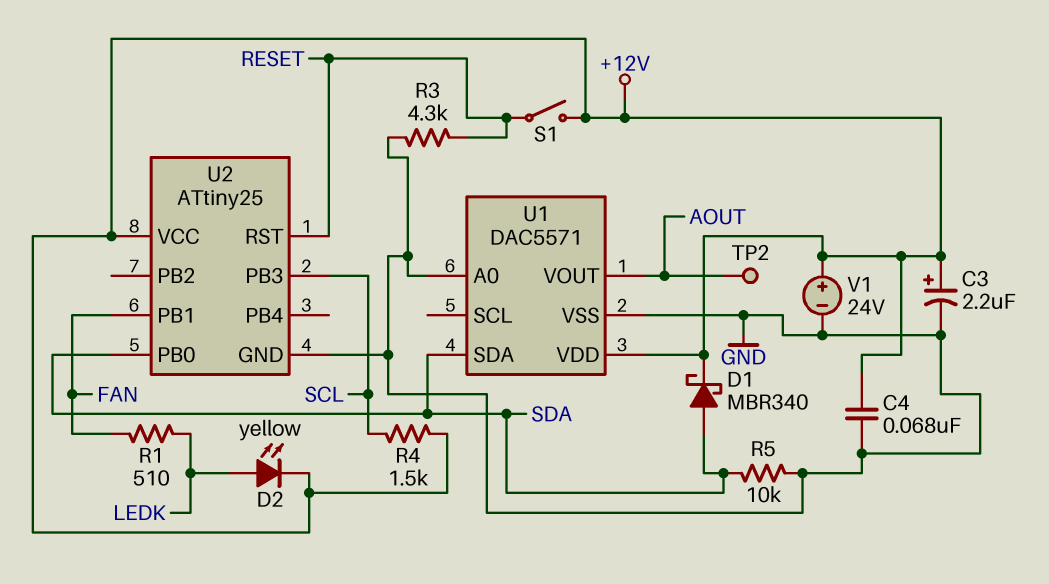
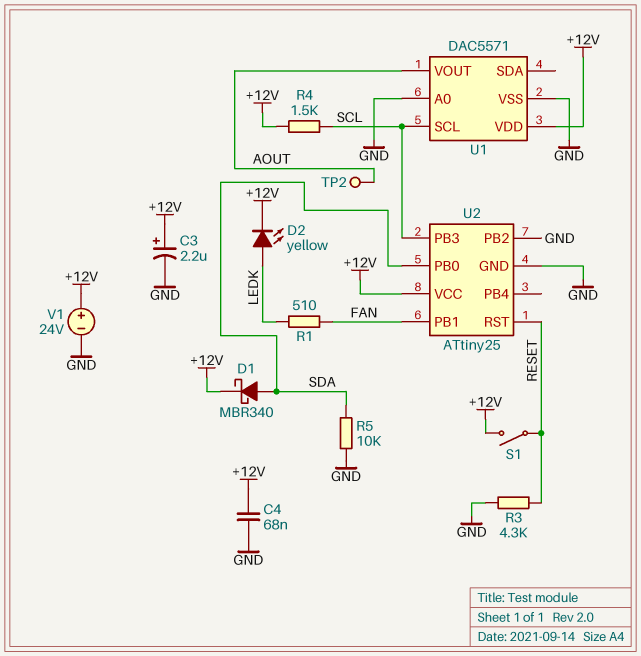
U1 pin SCL: none -> SCL
U1 pin SDA: SDA -> none
U2 pin PB2: none -> GND

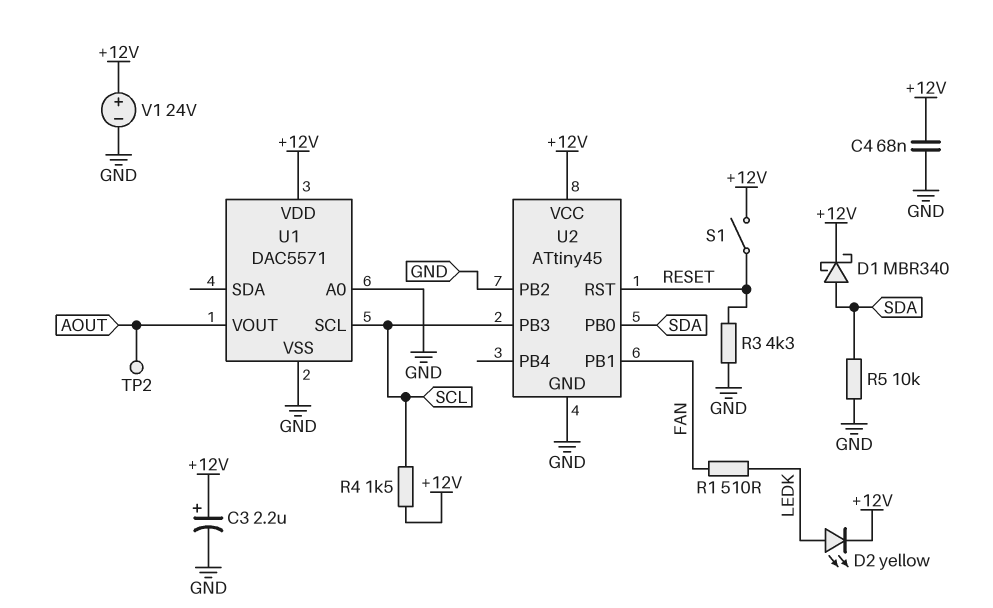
U2: ATtiny25 -> ATtiny45

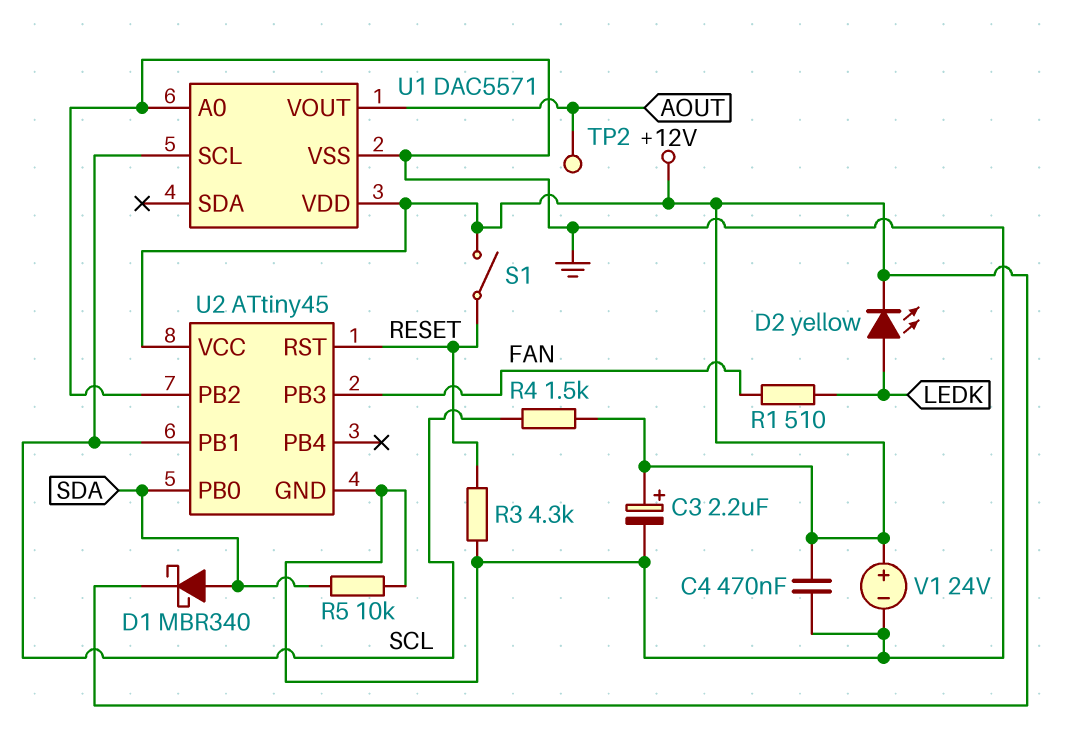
C4: 68nF (+12V, GND) -> 470nF (+12V, GND)
U2 pin PB1: FAN -> SCL
U2 pin PB3: SCL -> FAN

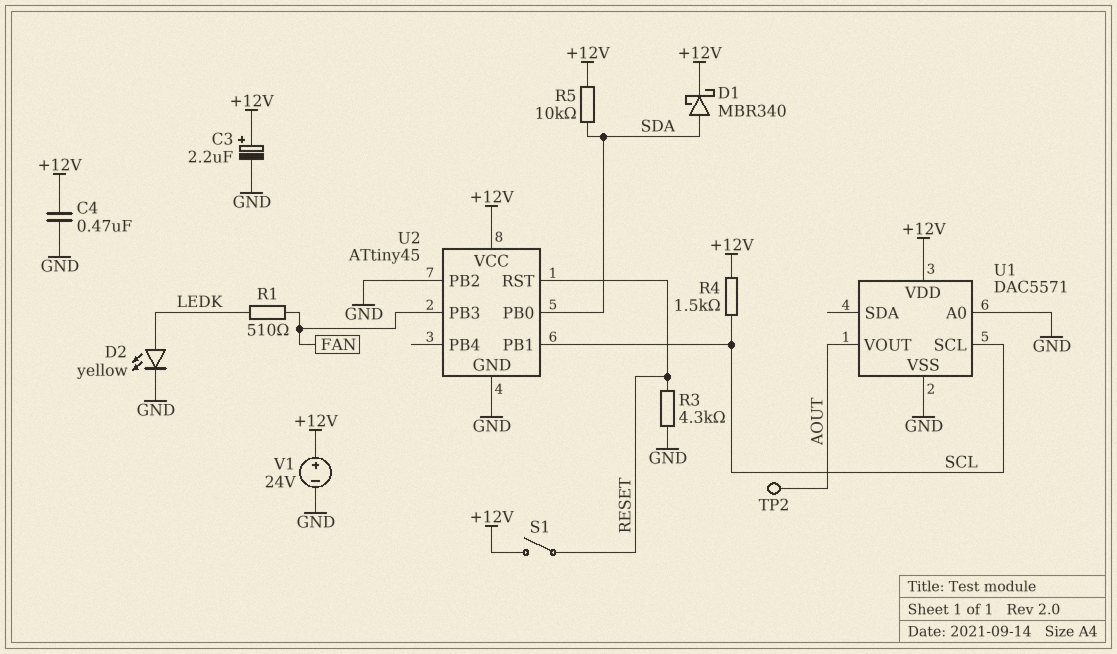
D2: LED yellow (A LEDK, K +12V) -> LED yellow (A LEDK, K GND)
R5: 10k (GND, SDA) -> 10k (+12V, SDA)

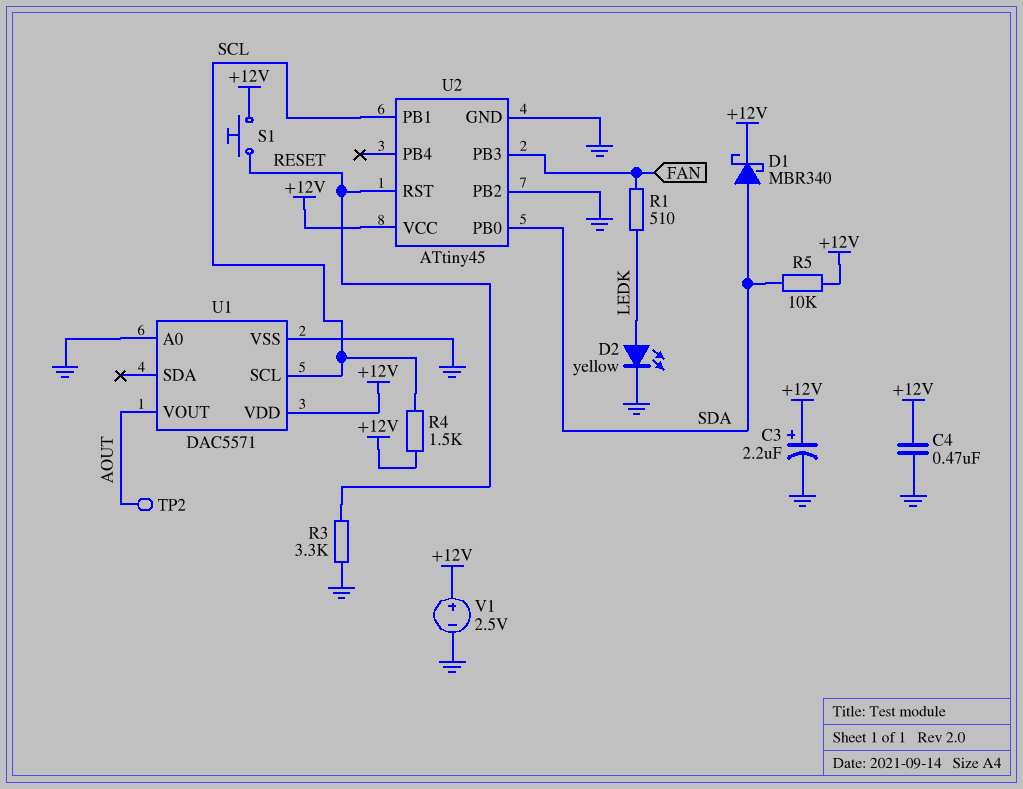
R3: 4.3k (GND, RESET) -> 3.3k (GND, RESET)
S1: switch (+12V, RESET) -> button (+12V, RESET)
V1: 24V (plus +12V, minus GND) -> 2.5V (plus +12V, minus GND)

